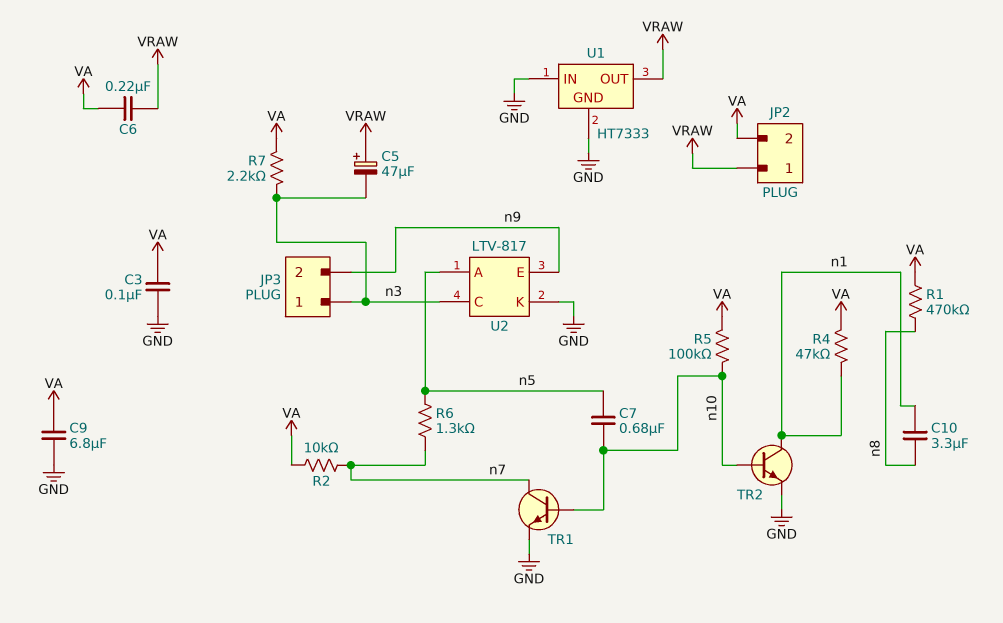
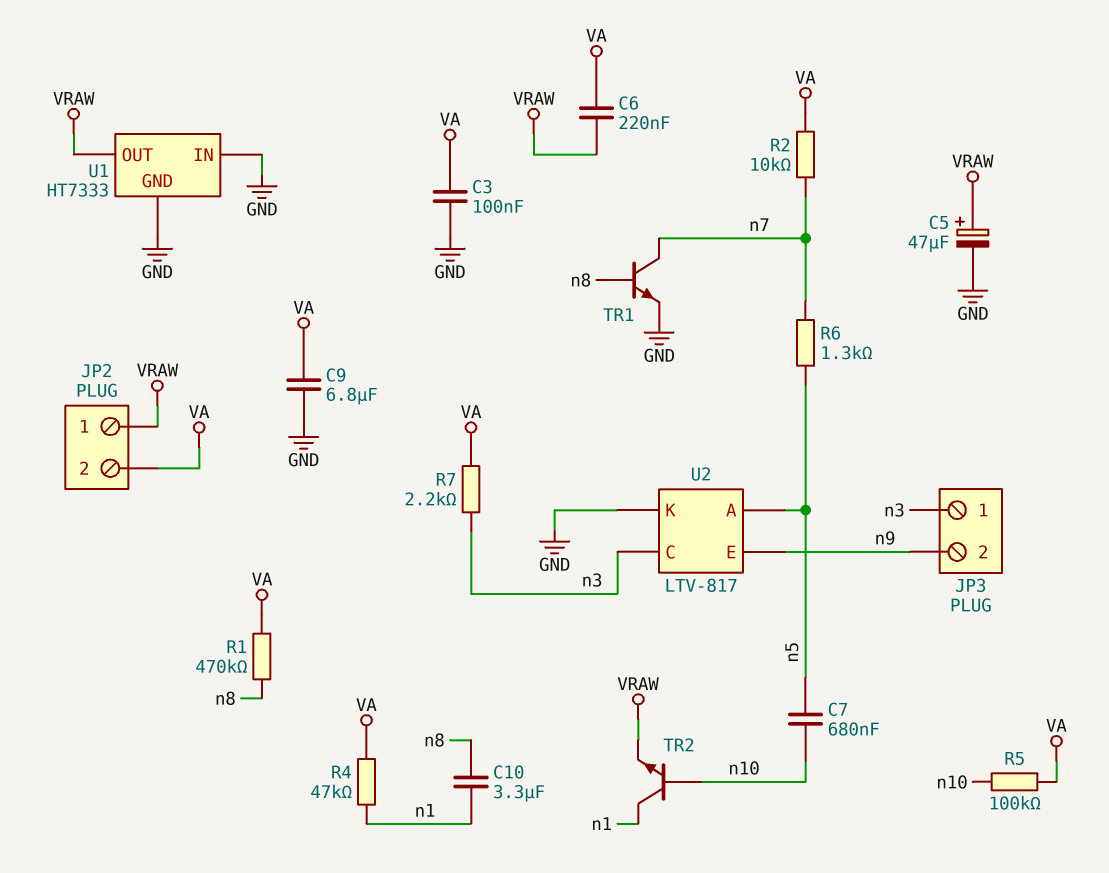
C5: 47uF (plus VRAW, minus n3) -> 47uF (plus VRAW, minus GND)
TR1: NPN (B n10, C n7, E GND) -> NPN (B n8, C n7, E GND)
TR2: NPN (B n10, C n1, E GND) -> NPN (B n10, C n1, E VRAW)

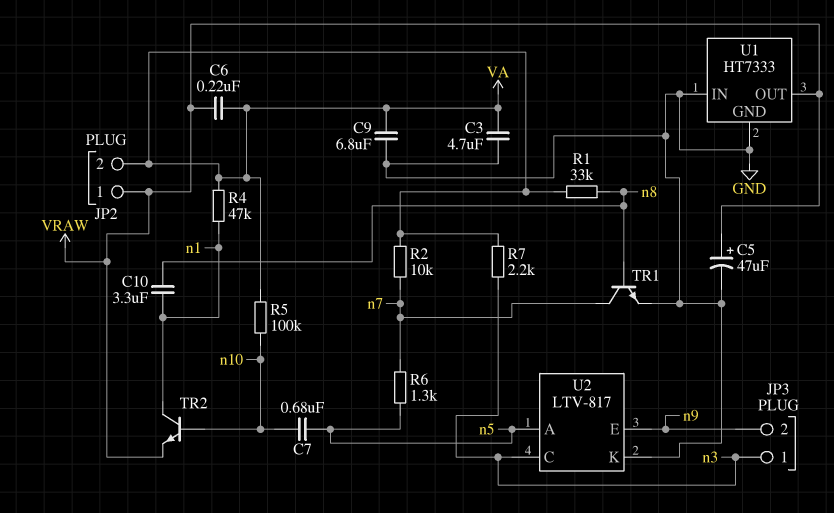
C3: 100nF (GND, VA) -> 4.7uF (GND, VA)
R1: 470k (VA, n8) -> 33k (VA, n8)

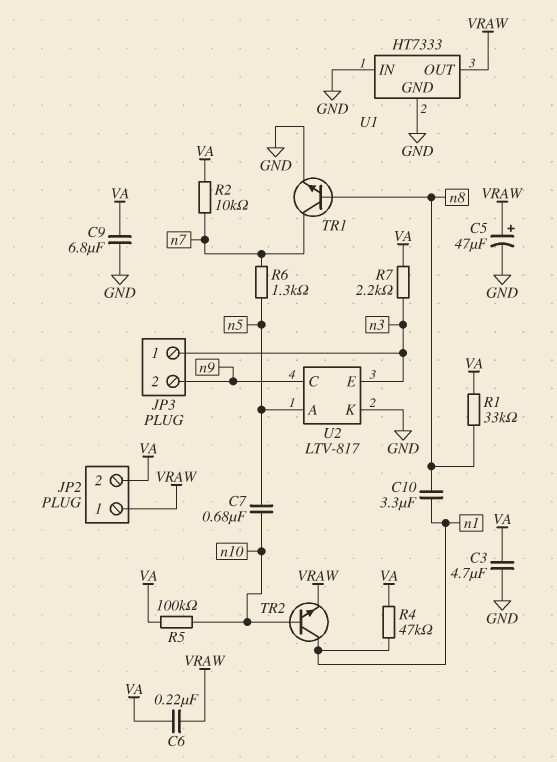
U2 pin C: n3 -> n9
U2 pin E: n9 -> n3

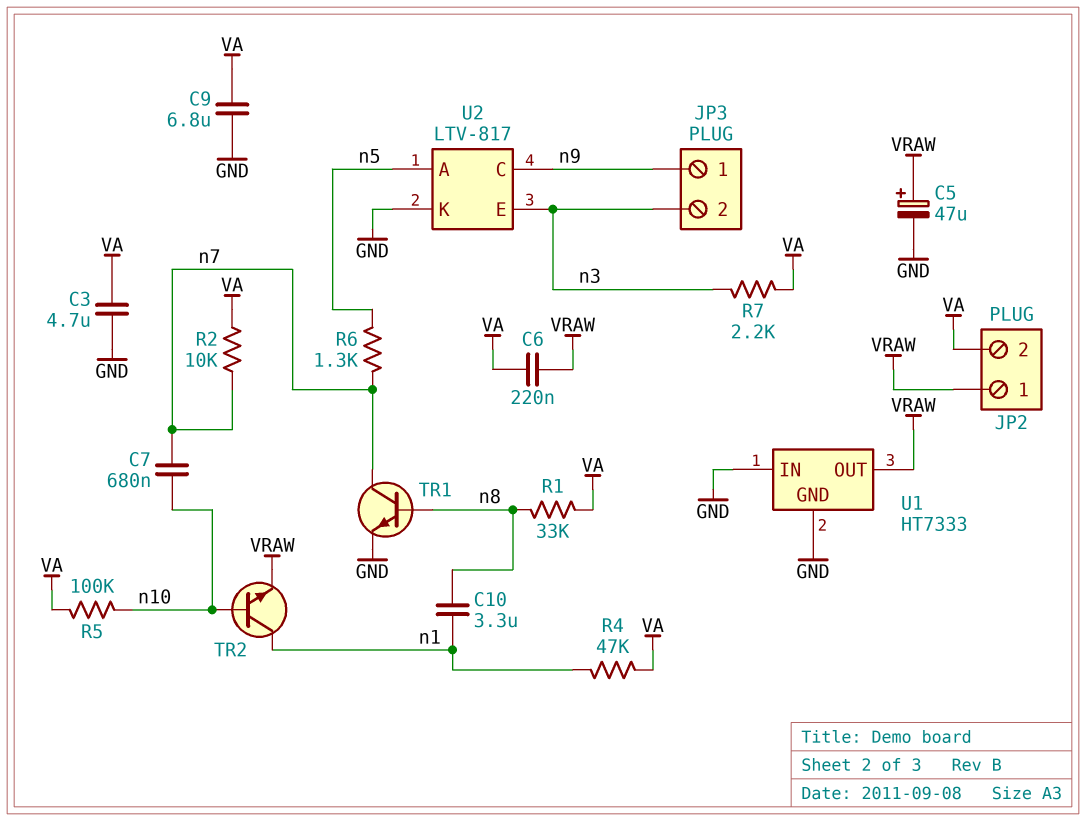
C7: 680nF (n5, n10) -> 680nF (n7, n10)
JP3 pin 1: n3 -> n9
JP3 pin 2: n9 -> n3

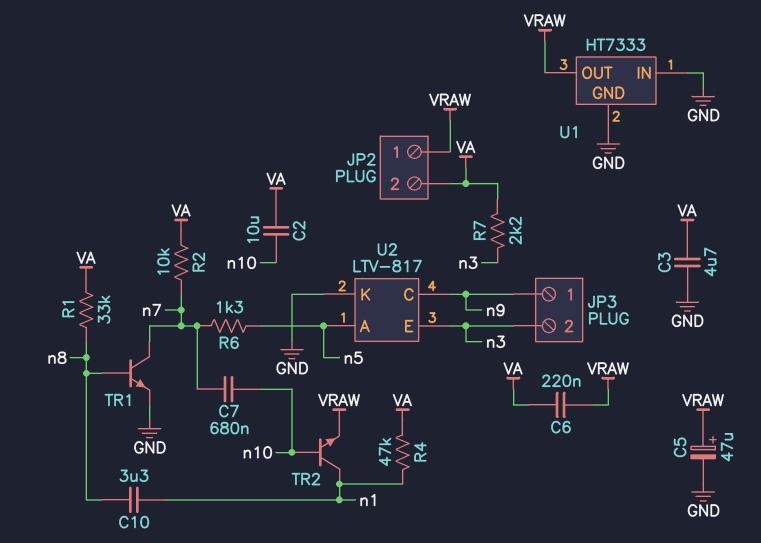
C2: none -> 10uF (VA, n10)
C9: 6.8uF (GND, VA) -> none
R5: 100k (VA, n10) -> none

